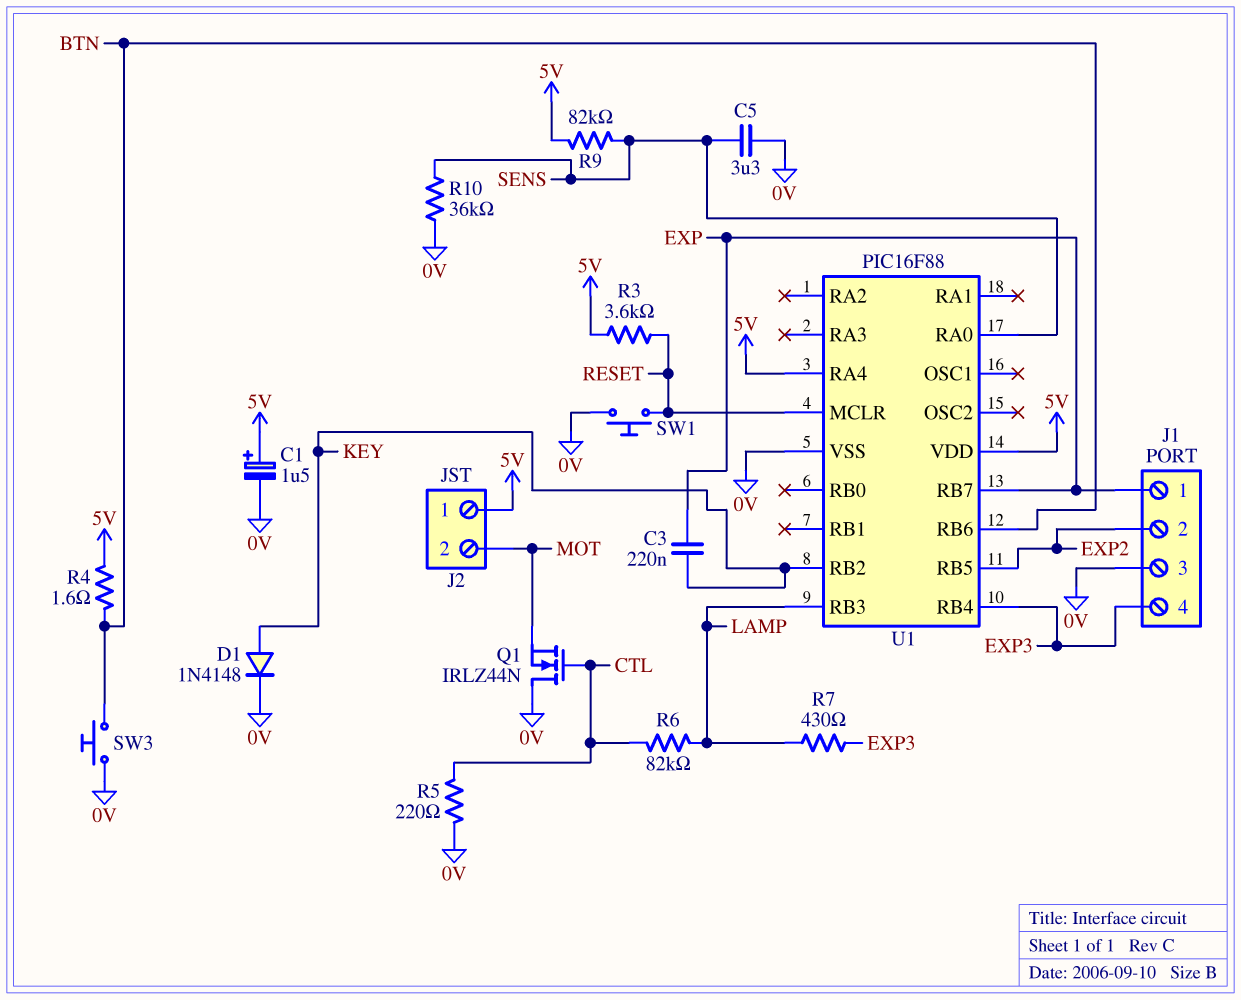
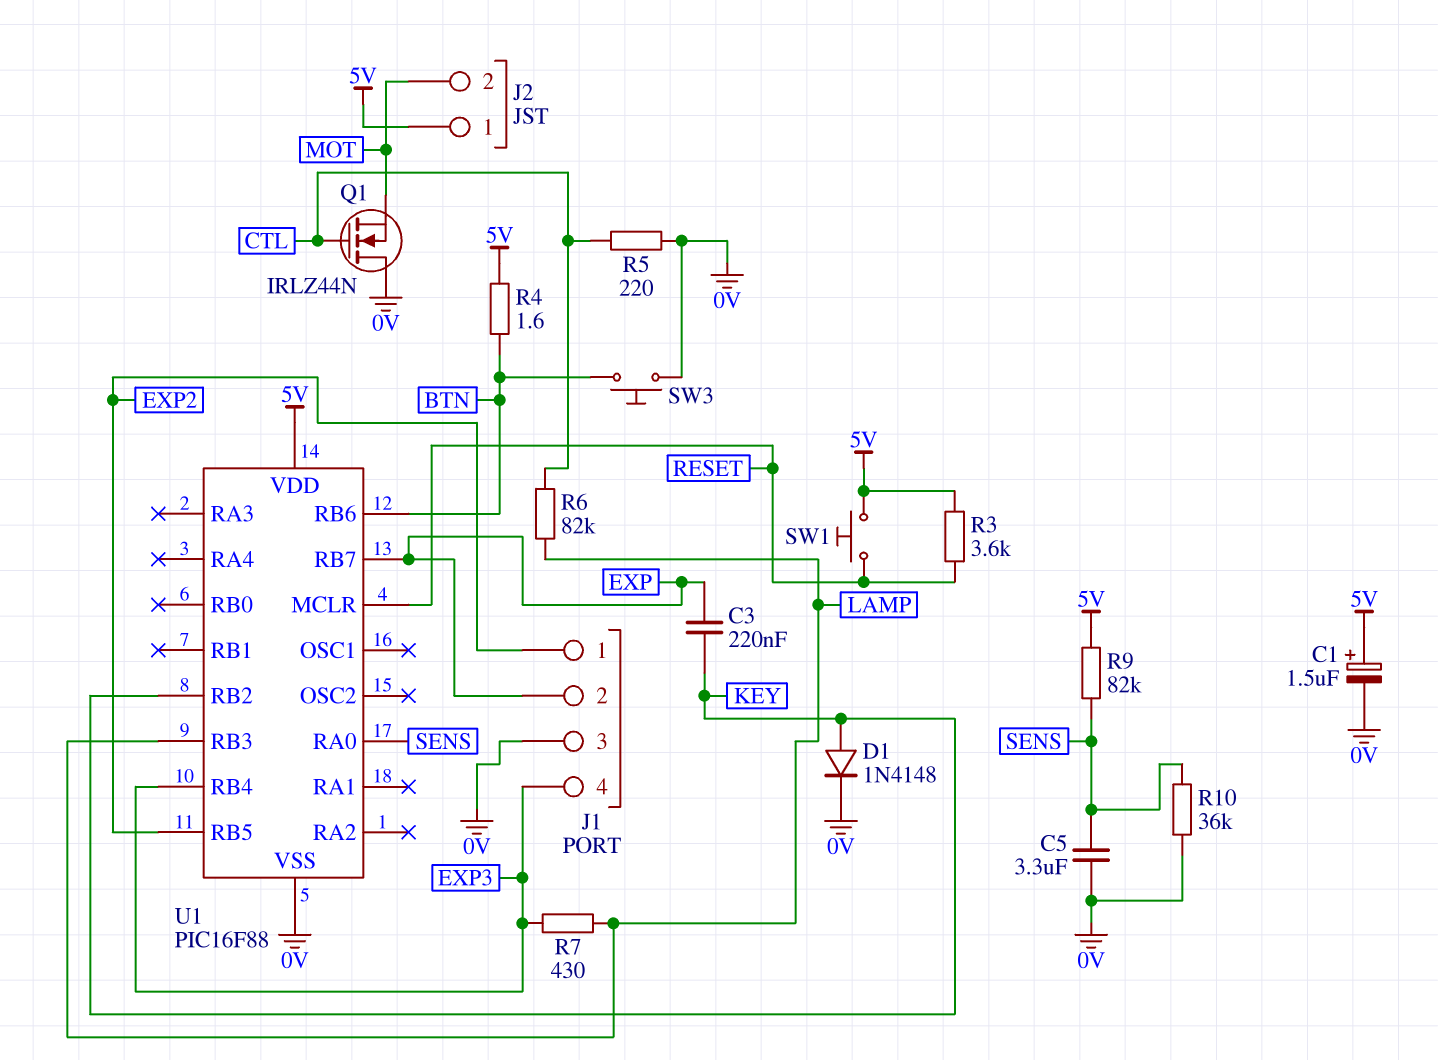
J1 pin 1: EXP -> EXP2
J1 pin 2: EXP2 -> EXP
SW1: button (0V, RESET) -> button (5V, RESET)
U1 pin RA4: 5V -> none

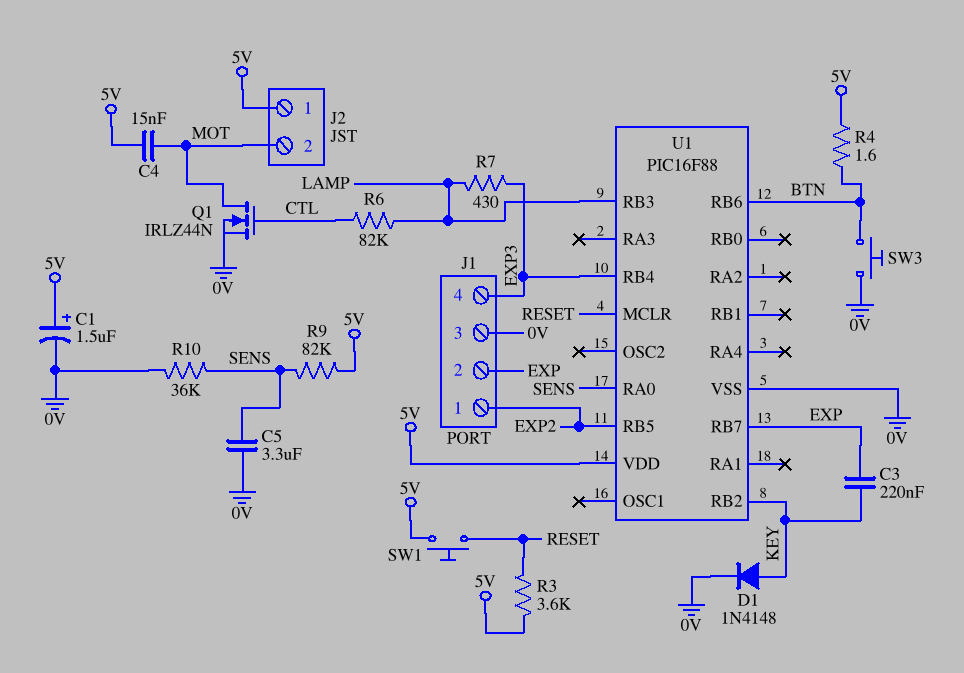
C4: none -> 15nF (5V, MOT)
Q1: NMOS IRLZ44N (G CTL, D 0V, S MOT) -> NMOS IRLZ44N (G CTL, D MOT, S 0V)
R5: 220 (0V, CTL) -> none

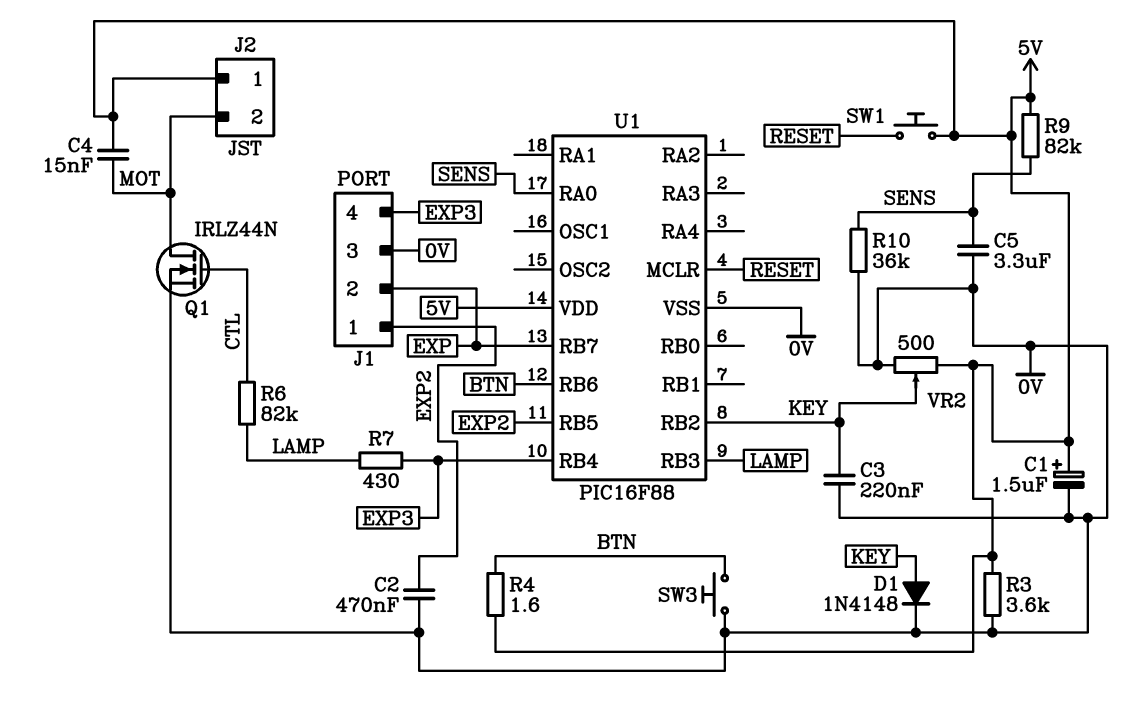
C2: none -> 470nF (0V, EXP2)
C3: 220nF (EXP, KEY) -> 220nF (0V, KEY)
R3: 3.6k (5V, RESET) -> 3.6k (0V, 5V)
VR2: none -> 500 (0V, 5V, wiper KEY)

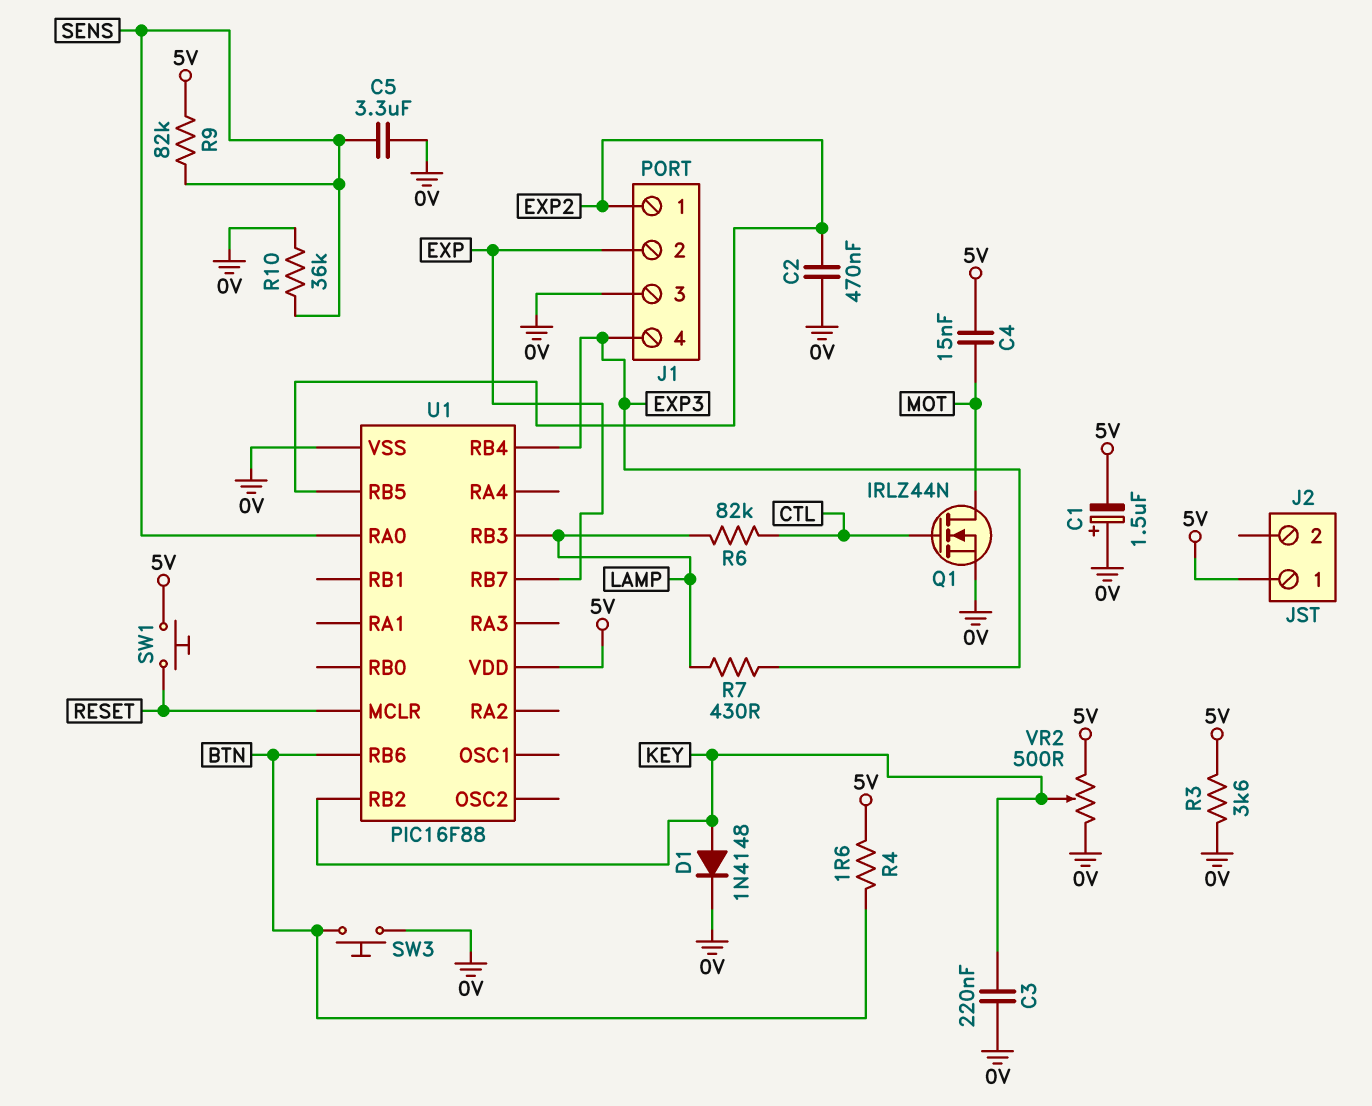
C1: 1.5uF (plus 5V, minus 0V) -> 1.5uF (plus 0V, minus 5V)
J2 pin 2: MOT -> none

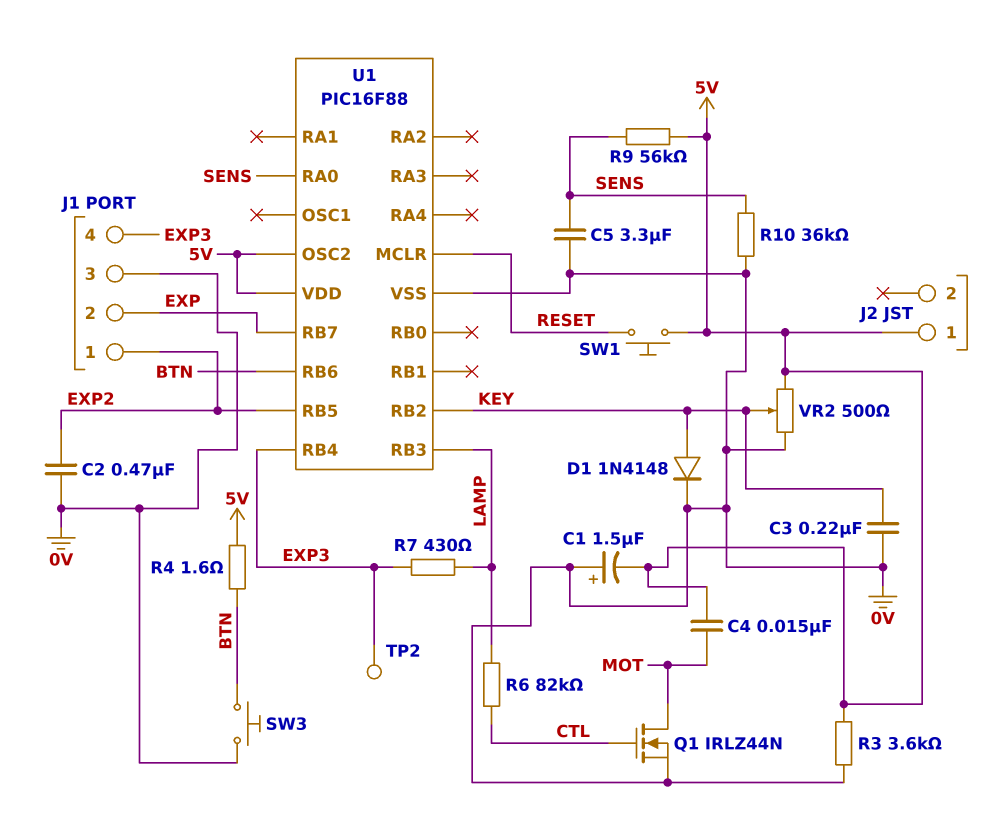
R9: 82k (5V, SENS) -> 56k (5V, SENS)
TP2: none -> test point (EXP3)
U1 pin OSC2: none -> 5V

